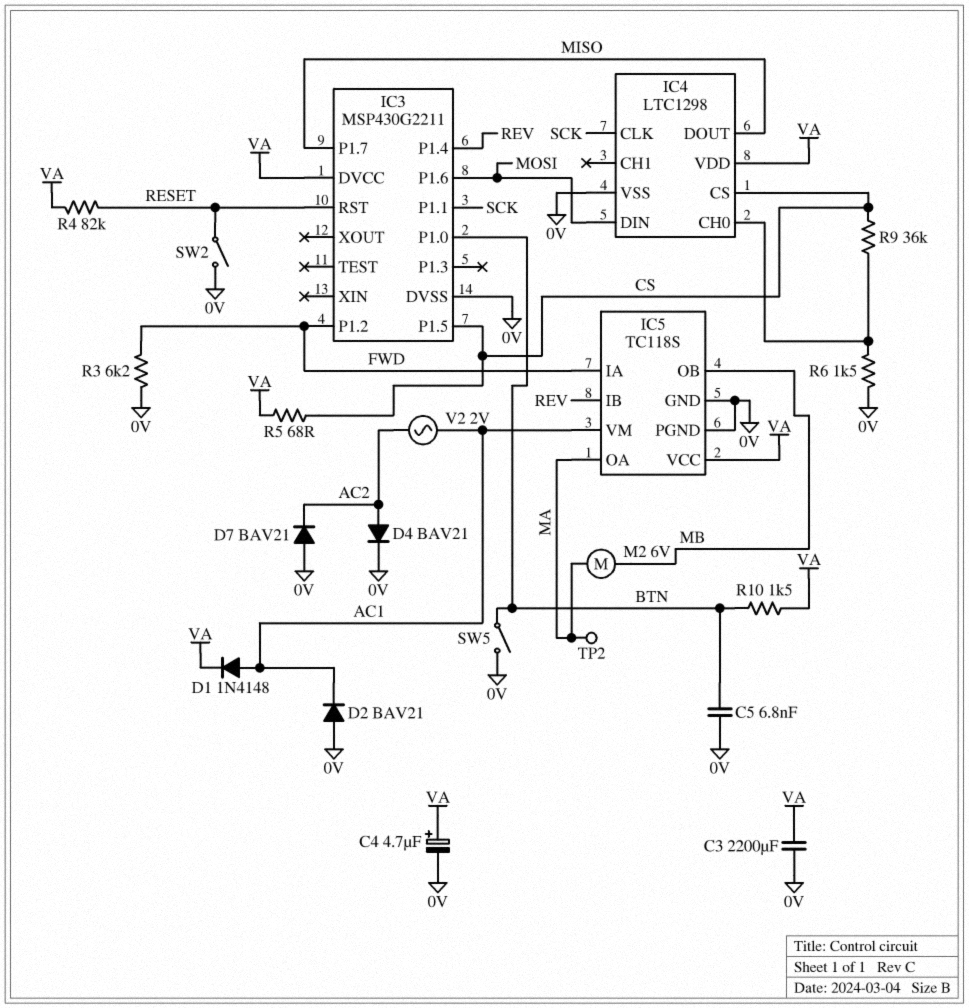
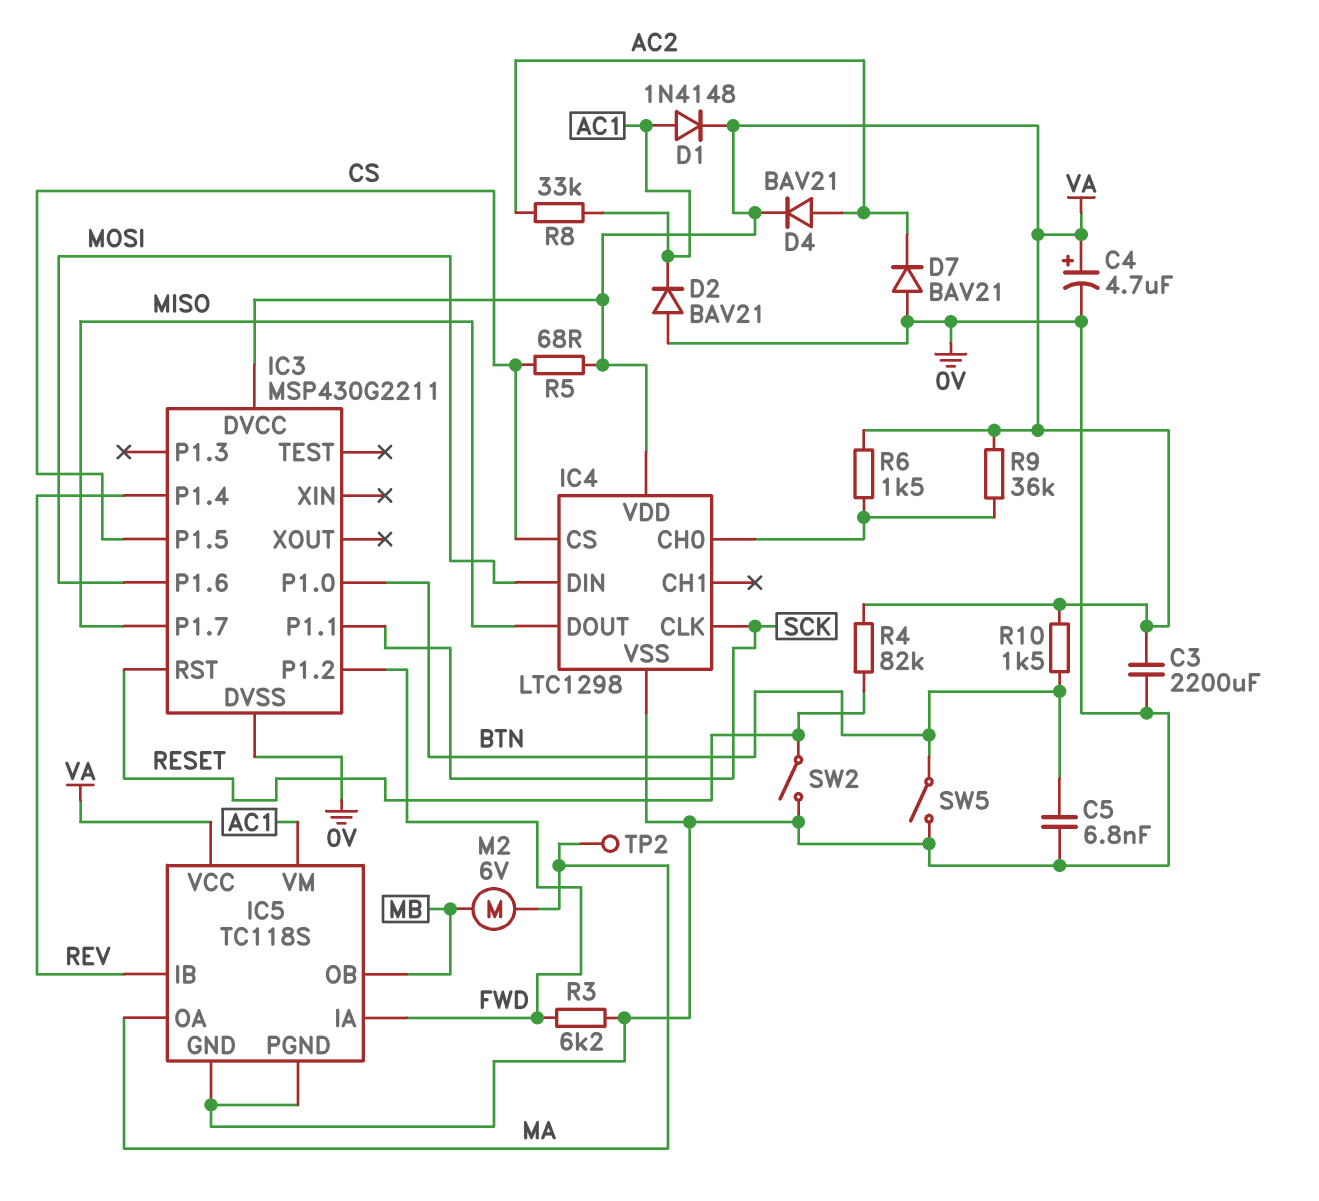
D4: diode BAV21 (A AC2, K 0V) -> diode BAV21 (A AC2, K VA)
R6: 1.5k (0V, IC4/CH0) -> 1.5k (IC4/CH0, VA)
R8: none -> 33k (AC1, AC2)
R9: 36k (CS, IC4/CH0) -> 36k (IC4/CH0, VA)
V2: AC 2V (AC1, AC2) -> none

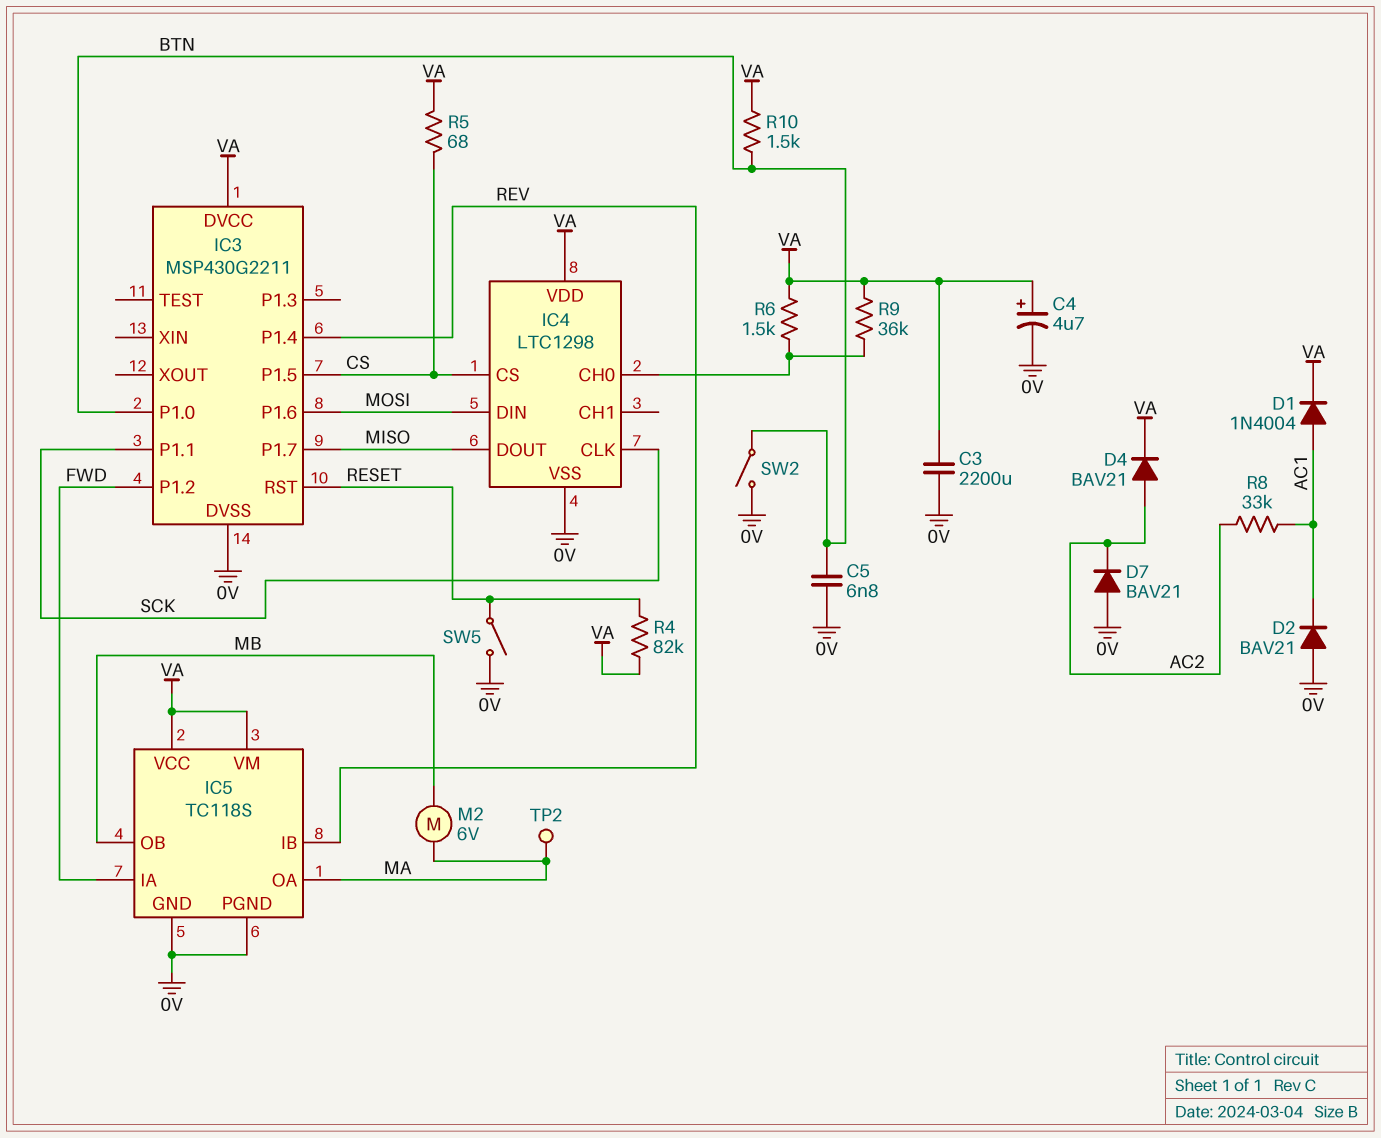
D1: diode 1N4148 (A AC1, K VA) -> diode 1N4004 (A AC1, K VA)
IC5 pin VM: AC1 -> VA
R3: 6.2k (0V, FWD) -> none
SW2: switch (0V, RESET) -> switch (0V, BTN)
SW5: switch (0V, BTN) -> switch (0V, RESET)

